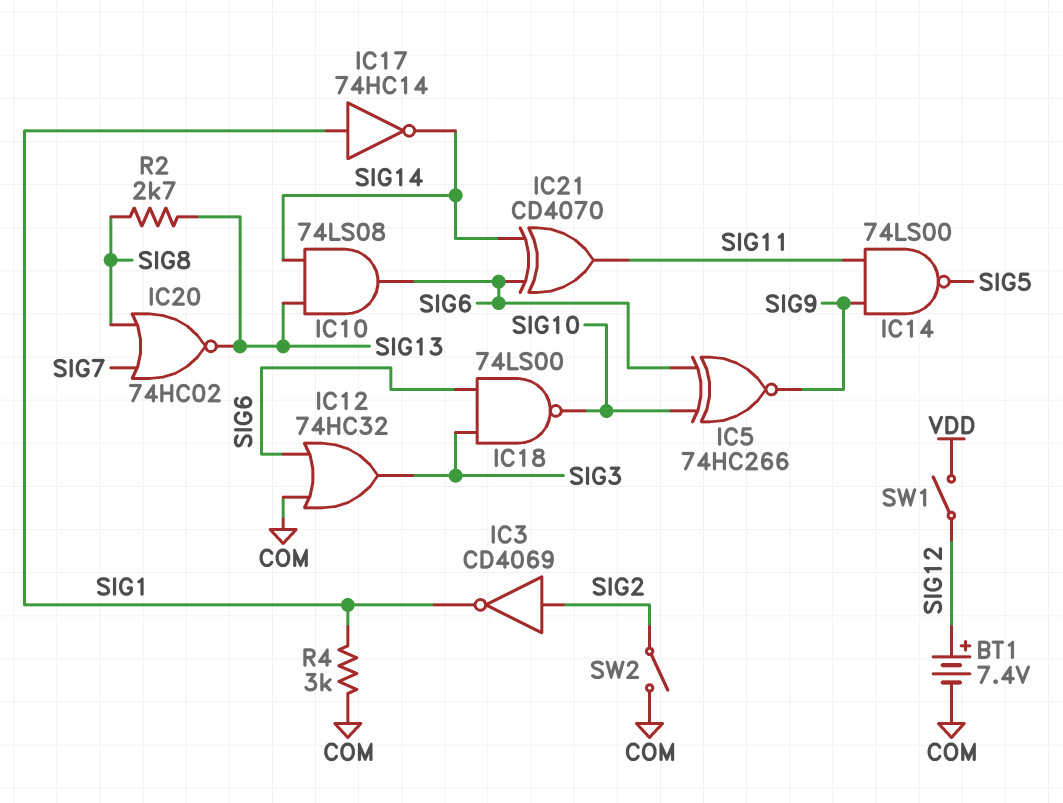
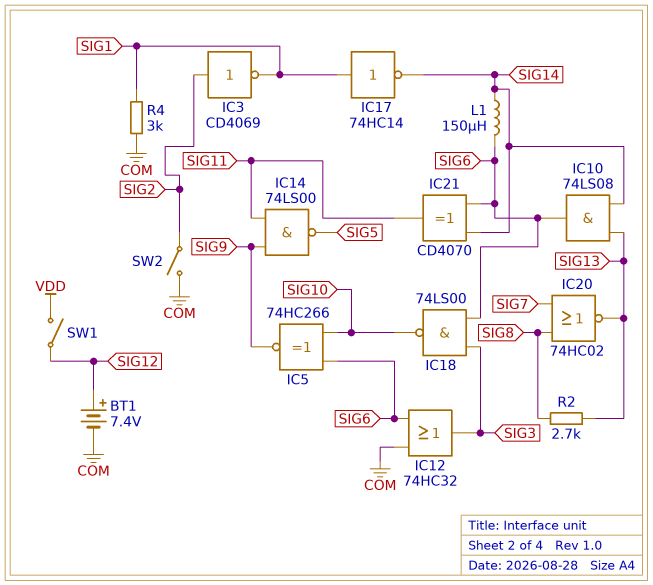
L1: none -> 150uH (SIG6, SIG14)

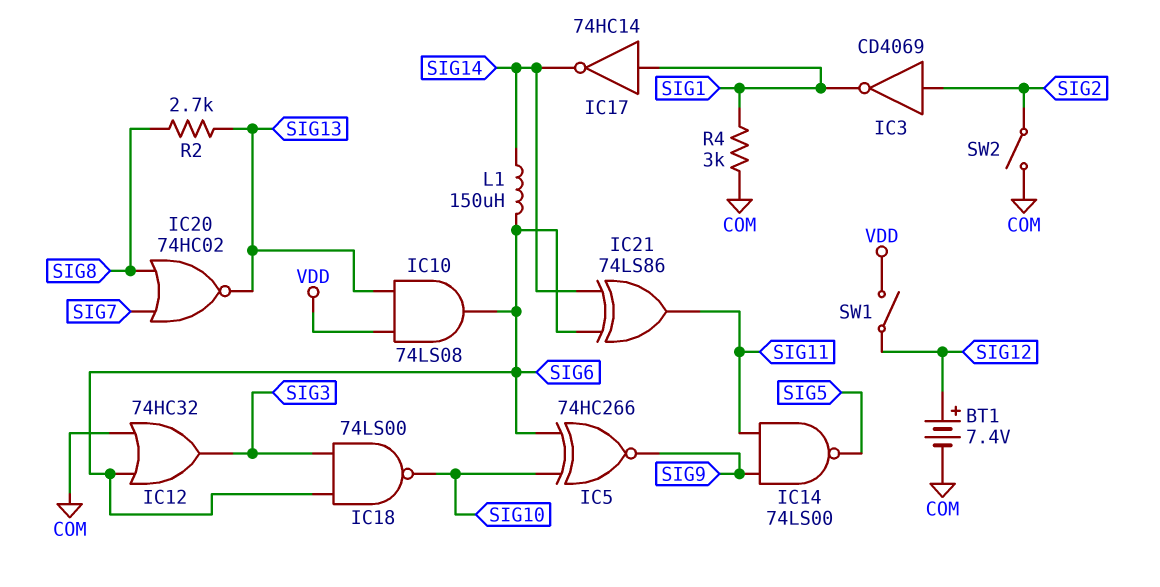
IC10: AND 74LS08 (in SIG13, in SIG14, out SIG6) -> AND 74LS08 (in SIG13, in VDD, out SIG6)
IC21: XOR CD4070 (in SIG6, in SIG14, out SIG11) -> XOR 74LS86 (in SIG6, in SIG14, out SIG11)

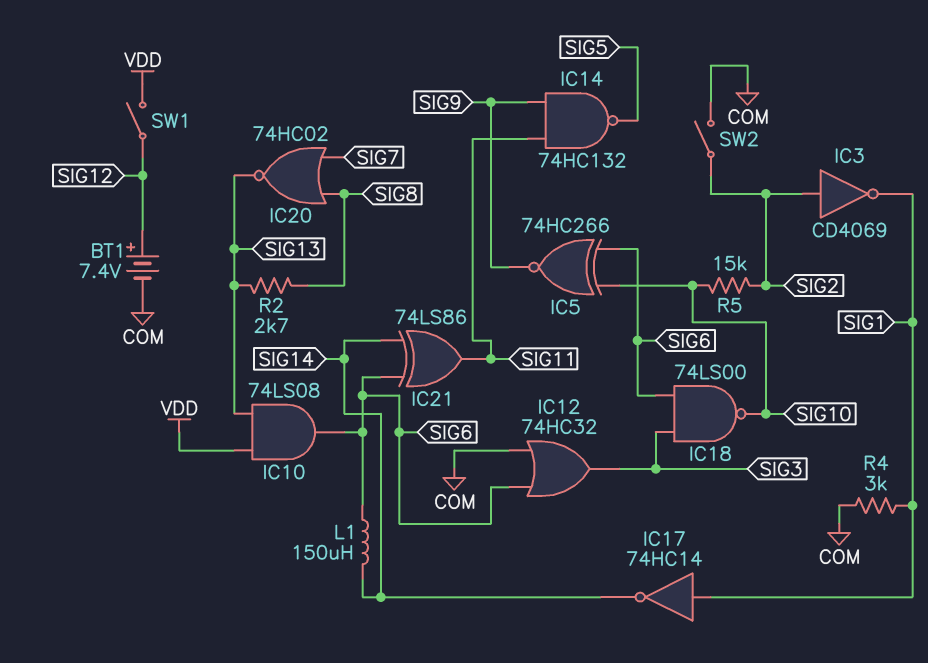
IC14: NAND 74LS00 (in SIG9, in SIG11, out SIG5) -> NAND 74HC132 (in SIG9, in SIG11, out SIG5)
R5: none -> 15k (SIG2, SIG10)

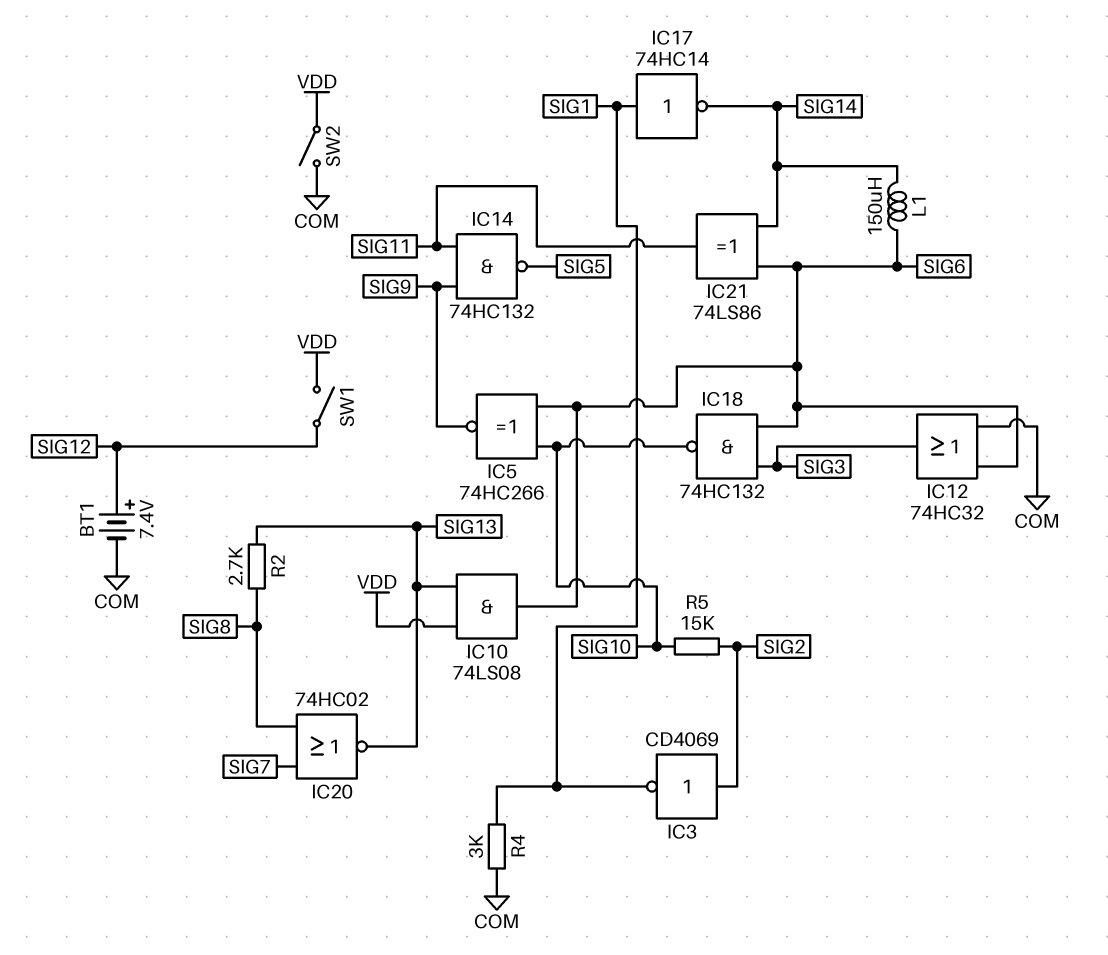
IC18: NAND 74LS00 (in SIG3, in SIG6, out SIG10) -> NAND 74HC132 (in SIG3, in SIG6, out SIG10)
SW2: switch (COM, SIG2) -> switch (COM, VDD)

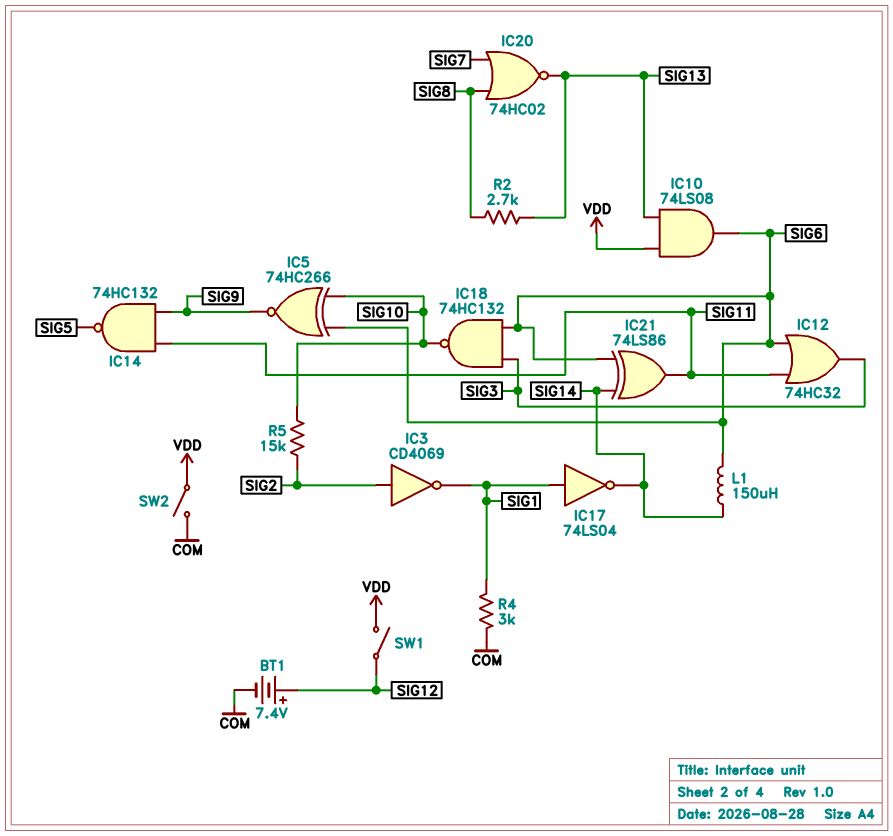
IC12: OR 74HC32 (in COM, in SIG6, out SIG3) -> OR 74HC32 (in SIG6, in SIG11, out SIG3)
IC17: NOT 74HC14 (in SIG1, out SIG14) -> NOT 74LS04 (in SIG1, out SIG14)

